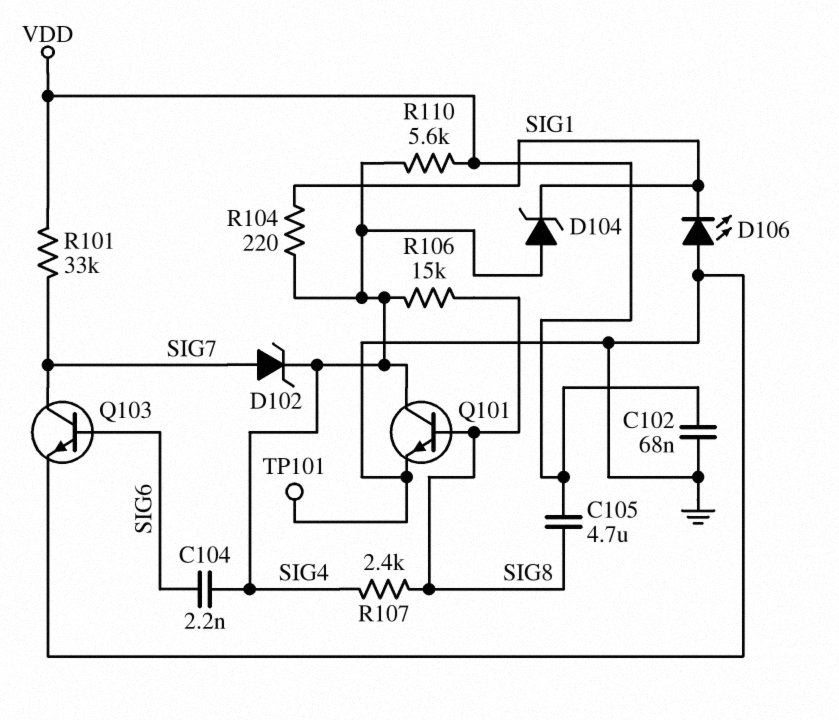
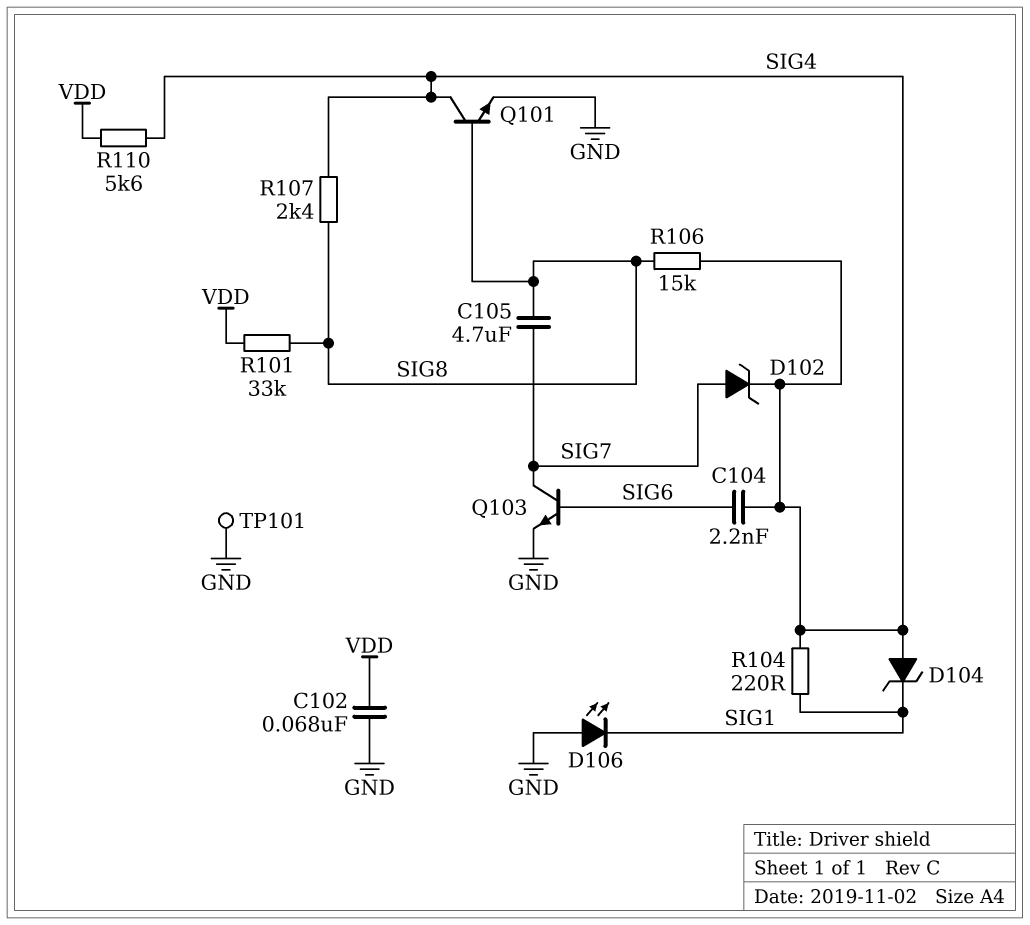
C105: 4.7uF (SIG8, VDD) -> 4.7uF (SIG7, SIG8)
R101: 33k (SIG7, VDD) -> 33k (SIG8, VDD)

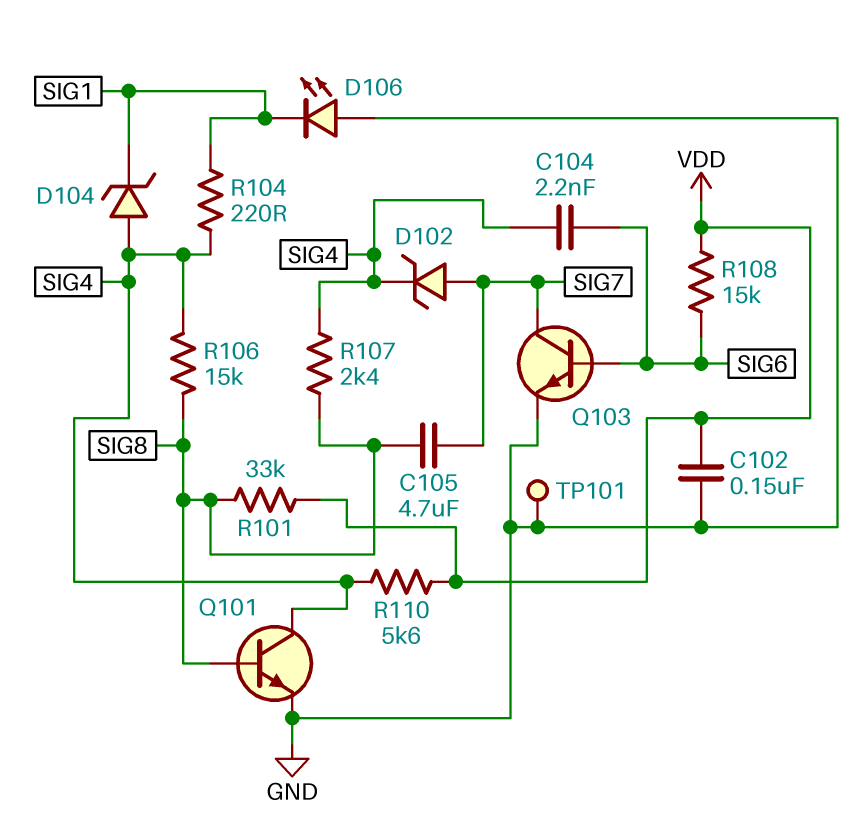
C102: 68nF (GND, VDD) -> 150nF (GND, VDD)
R108: none -> 15k (SIG6, VDD)

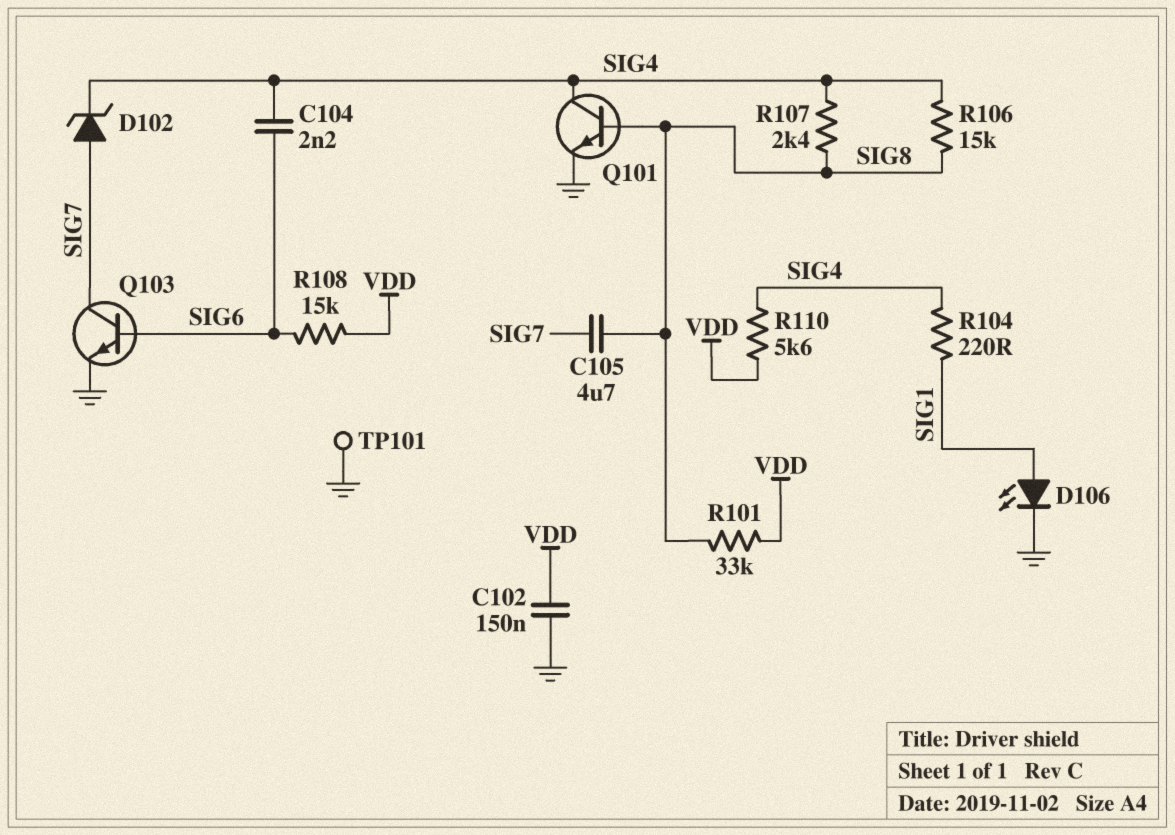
D104: zener (A SIG4, K SIG1) -> none
D106: LED (A GND, K SIG1) -> LED (A SIG1, K GND)

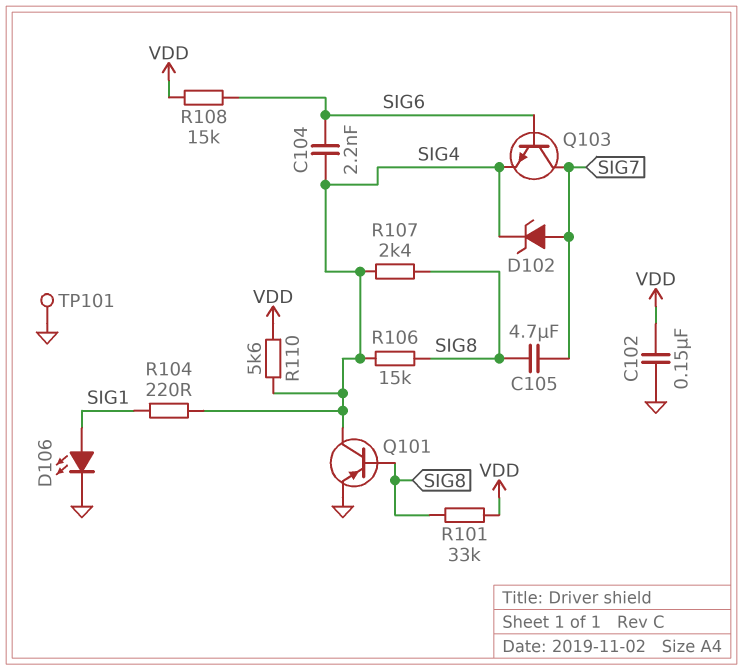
Q101: NPN (B SIG8, C SIG4, E GND) -> PNP (B SIG8, C SIG4, E GND)
Q103: NPN (B SIG6, C SIG7, E GND) -> NPN (B SIG6, C SIG7, E SIG4)

